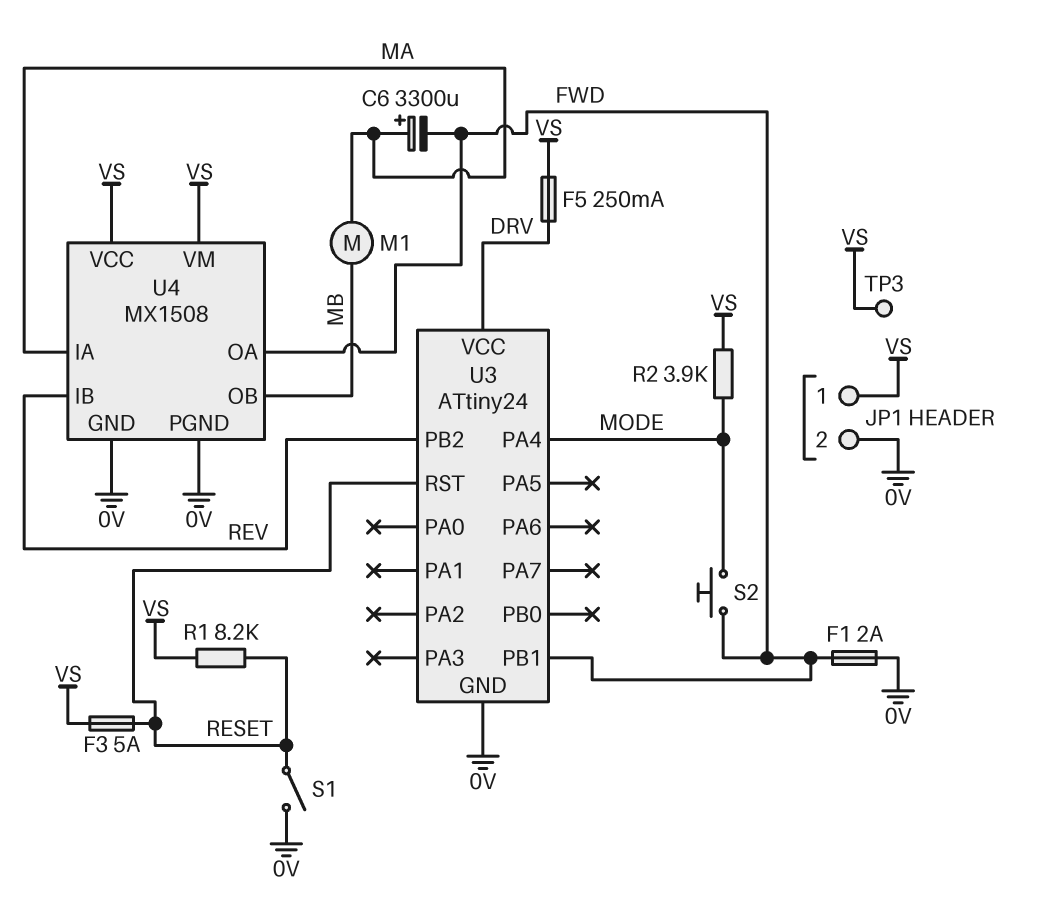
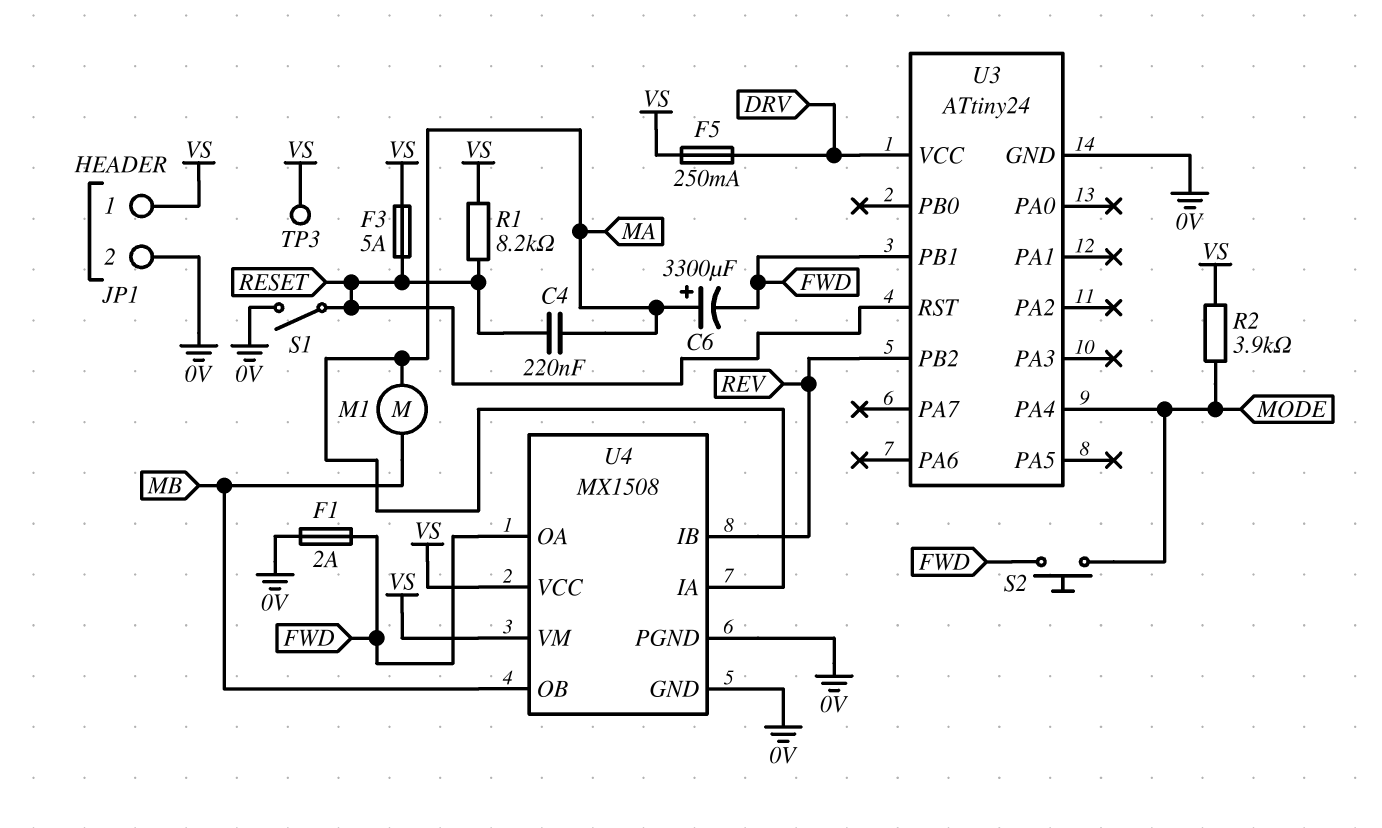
C4: none -> 220nF (MA, RESET)

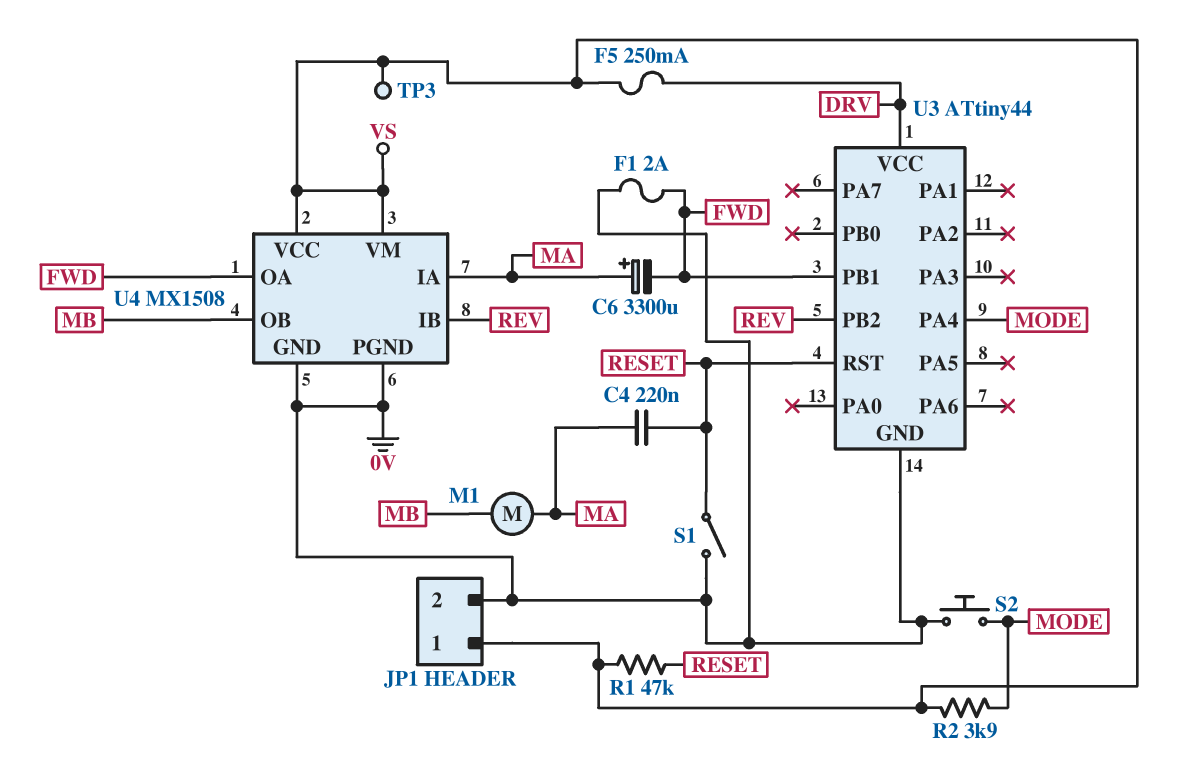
F3: 5A (RESET, VS) -> none
R1: 8.2k (RESET, VS) -> 47k (RESET, VS)
S2: button (FWD, MODE) -> button (0V, MODE)
U3: ATtiny24 -> ATtiny44

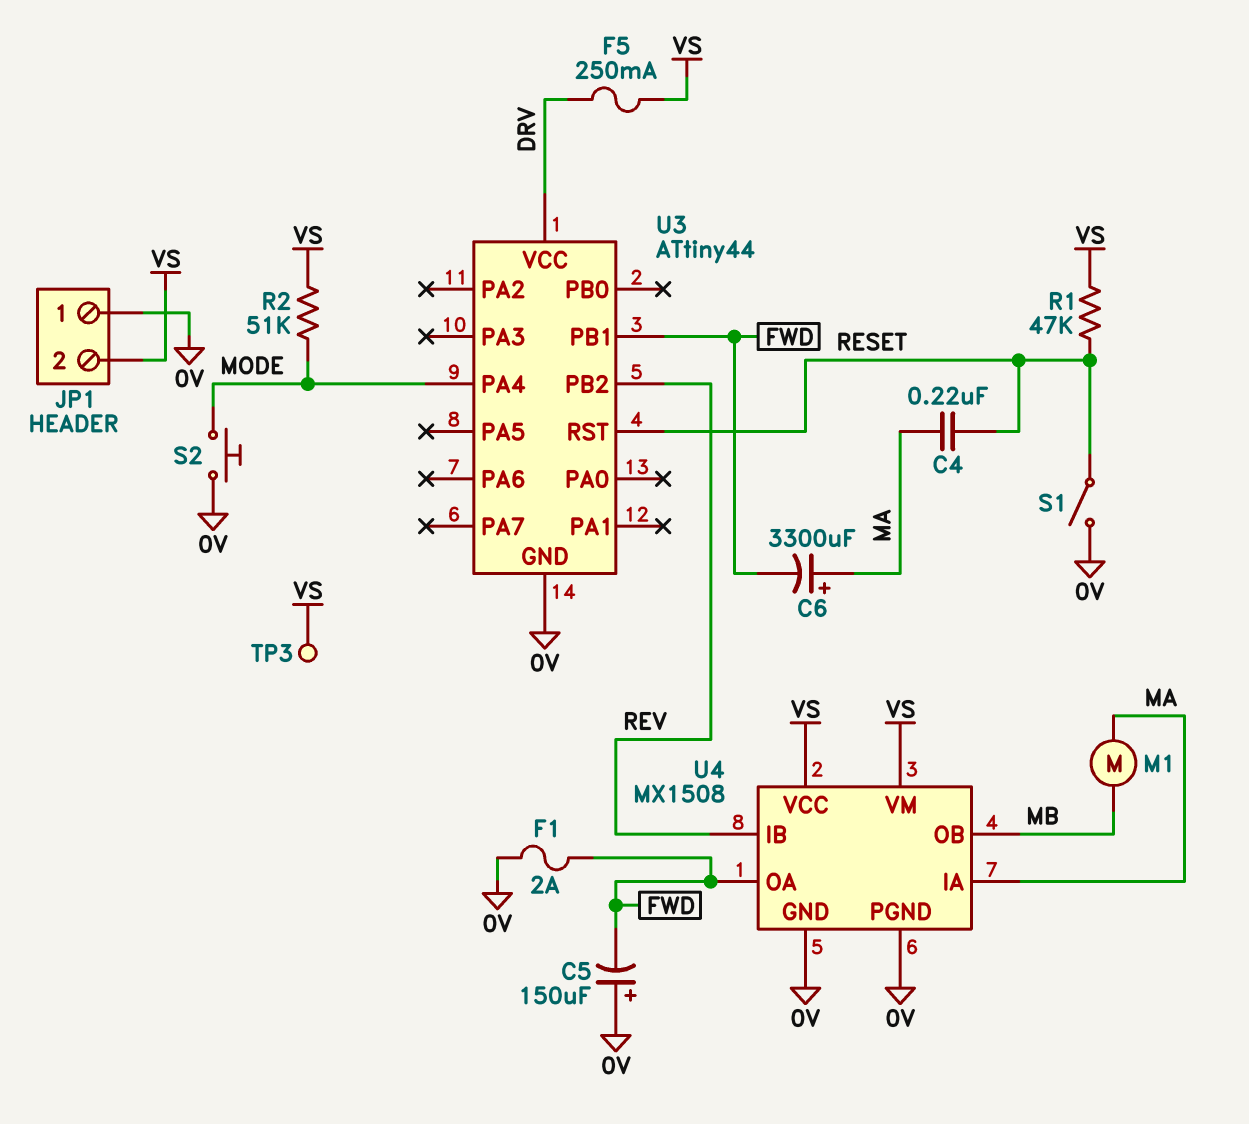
C5: none -> 150uF (plus 0V, minus FWD)
JP1 pin 1: VS -> 0V
JP1 pin 2: 0V -> VS
R2: 3.9k (MODE, VS) -> 51k (MODE, VS)

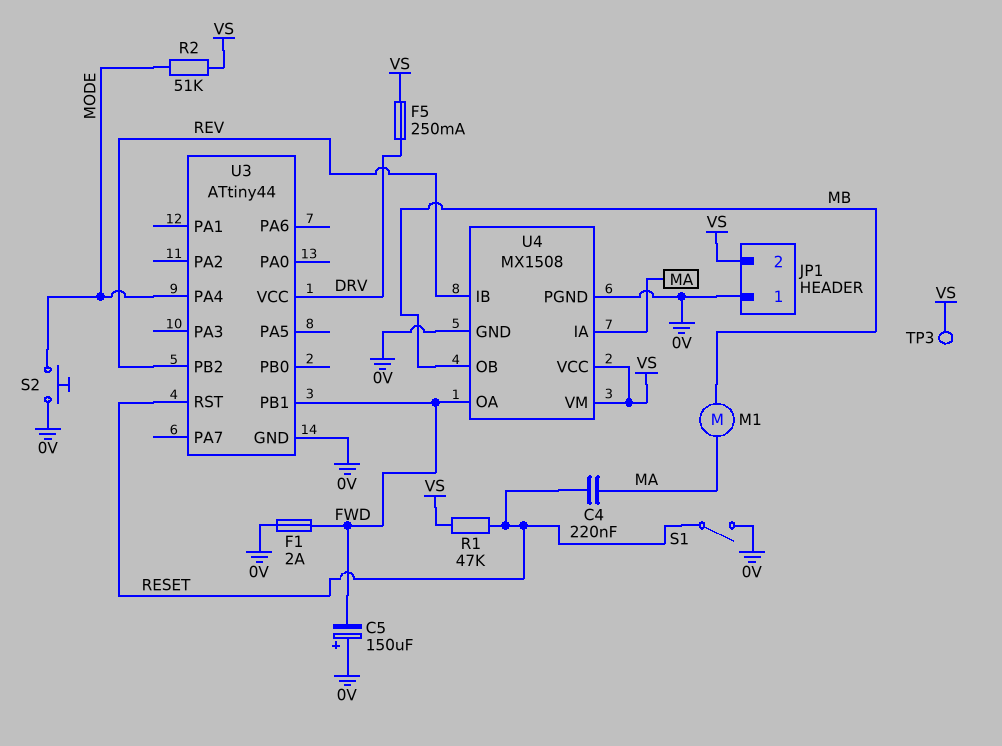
C6: 3300uF (plus MA, minus FWD) -> none

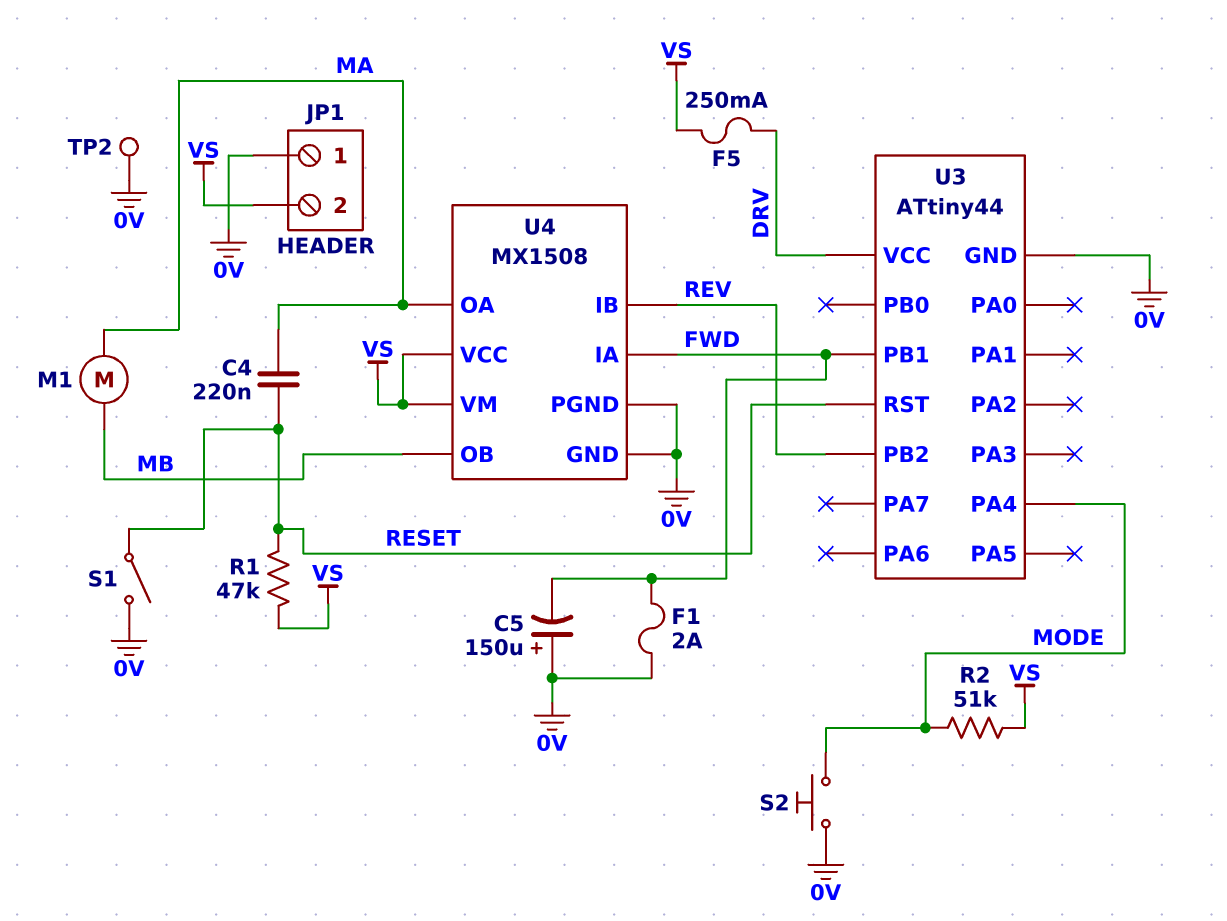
TP2: none -> test point (0V)
TP3: test point (VS) -> none
U4 pin IA: MA -> FWD
U4 pin OA: FWD -> MA

